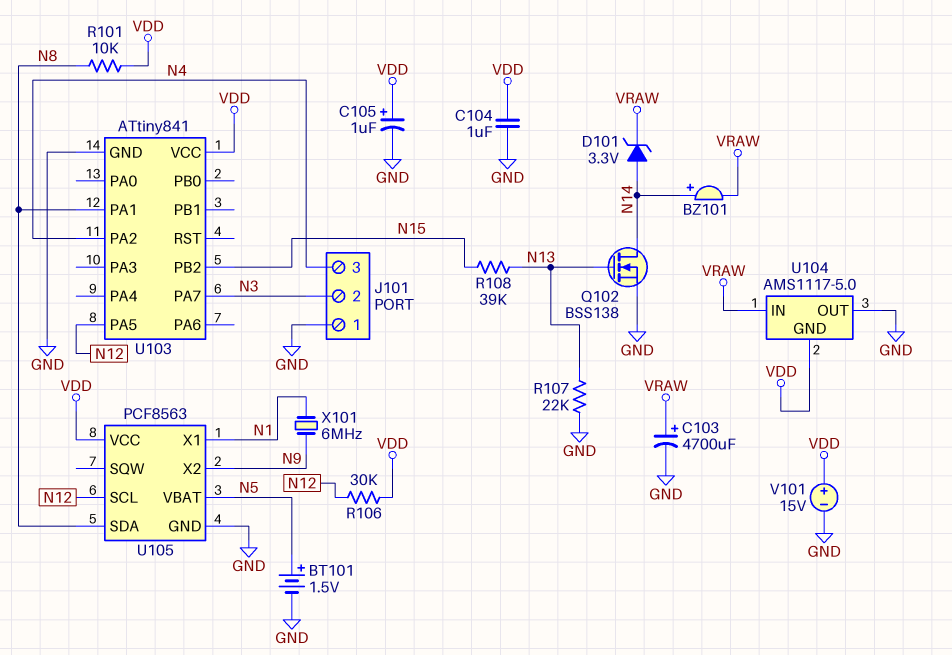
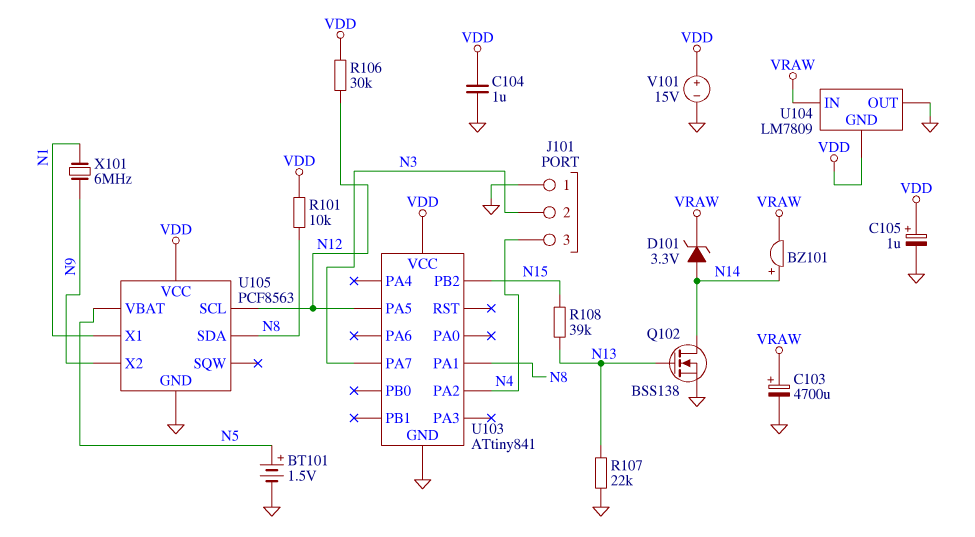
U104: AMS1117-5.0 -> LM7809

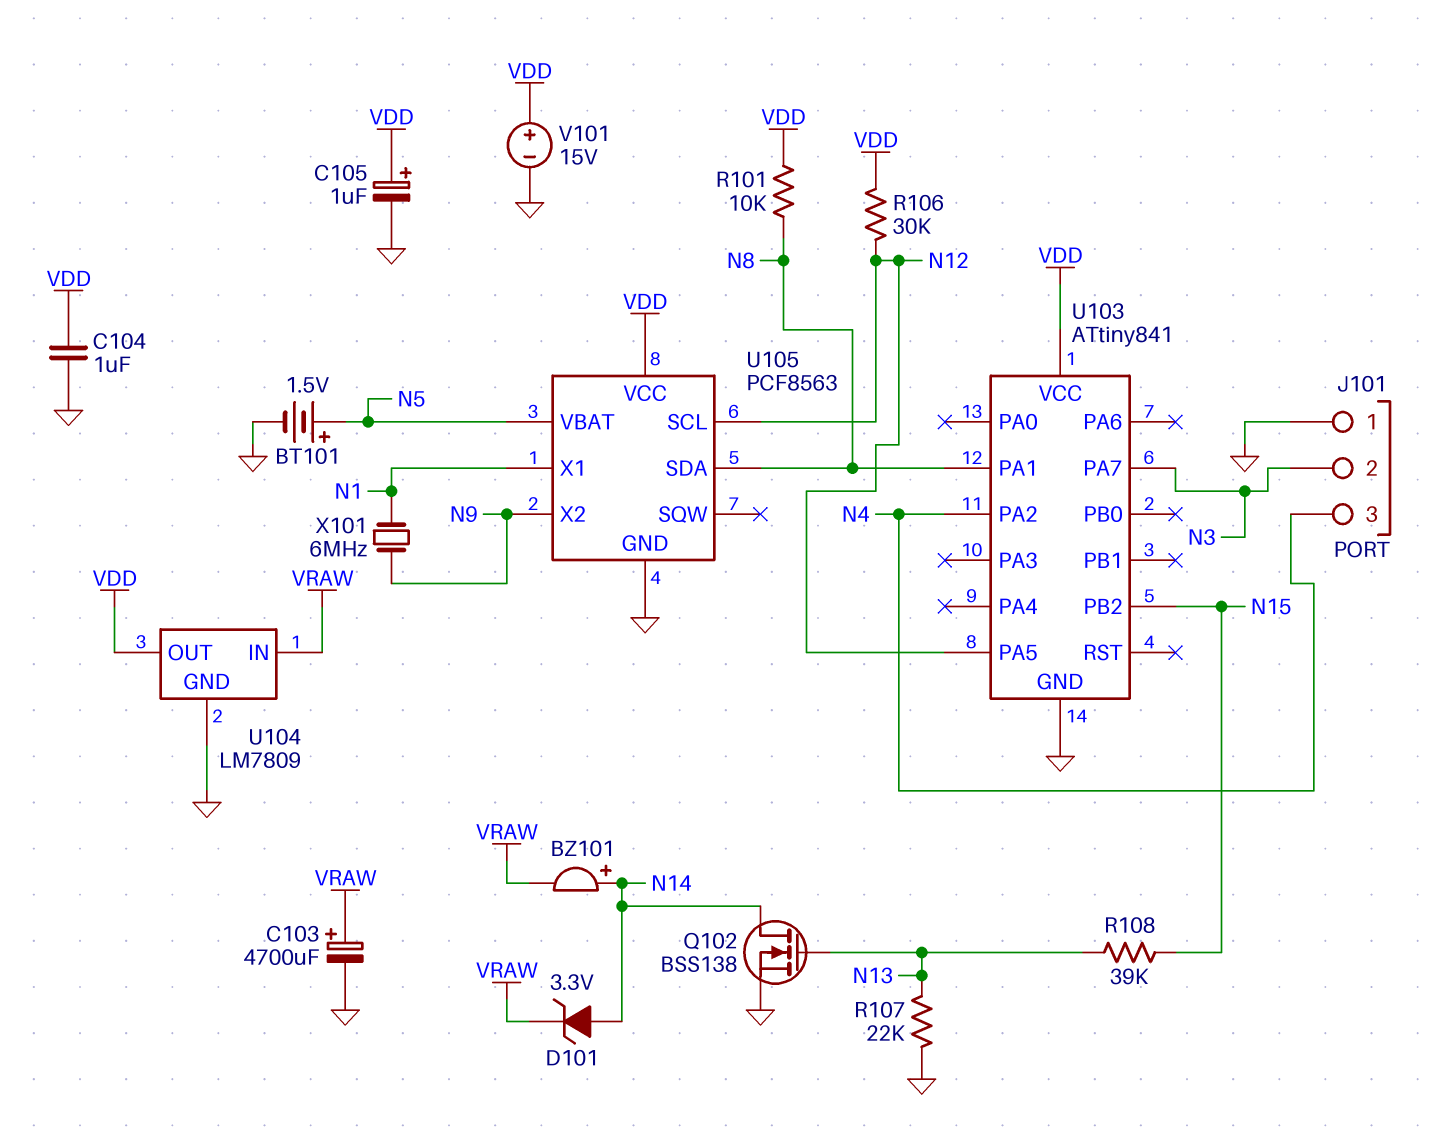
U104 pin GND: VDD -> GND
U104 pin OUT: GND -> VDD

